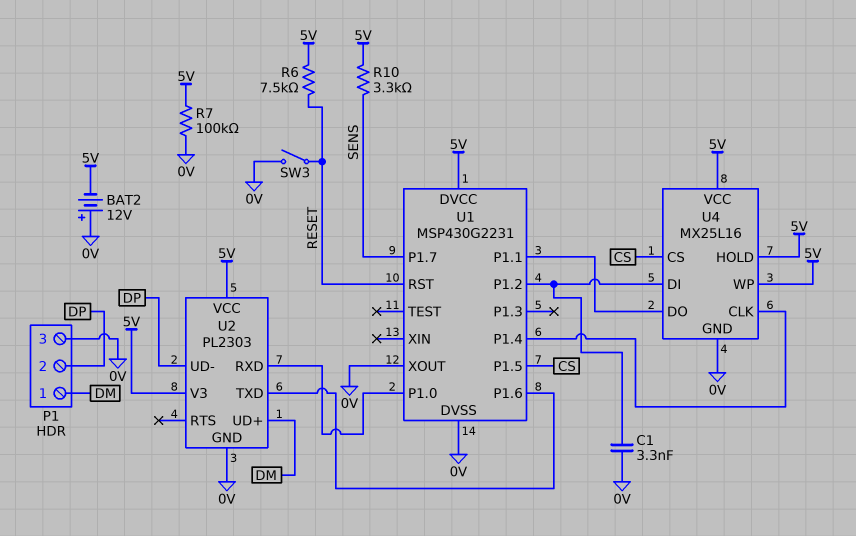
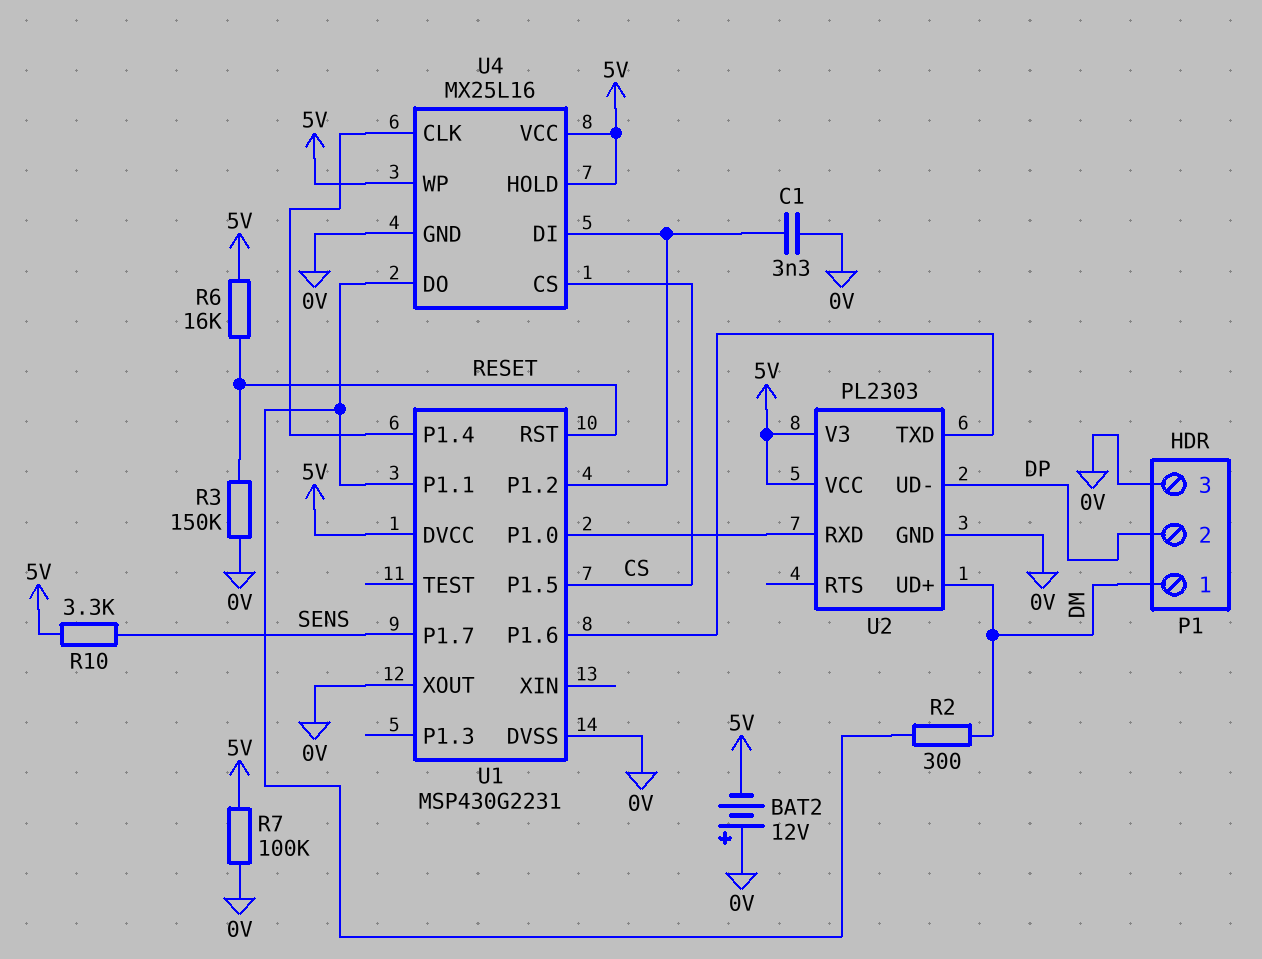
R2: none -> 300 (DM, U1/P1.1)
R3: none -> 150k (0V, RESET)
R6: 7.5k (5V, RESET) -> 16k (5V, RESET)
SW3: switch (0V, RESET) -> none

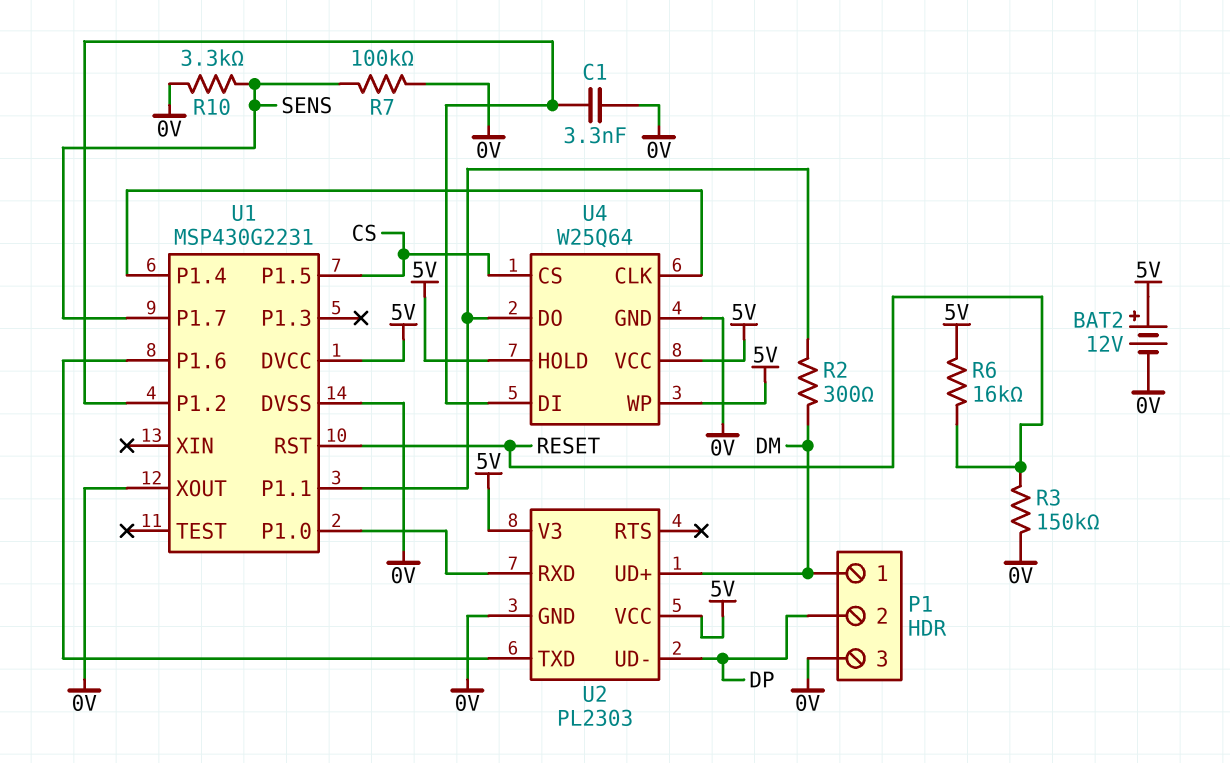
BAT2: 12V (plus 0V, minus 5V) -> 12V (plus 5V, minus 0V)
R7: 100k (0V, 5V) -> 100k (0V, SENS)
R10: 3.3k (5V, SENS) -> 3.3k (0V, SENS)
U4: MX25L16 -> W25Q64

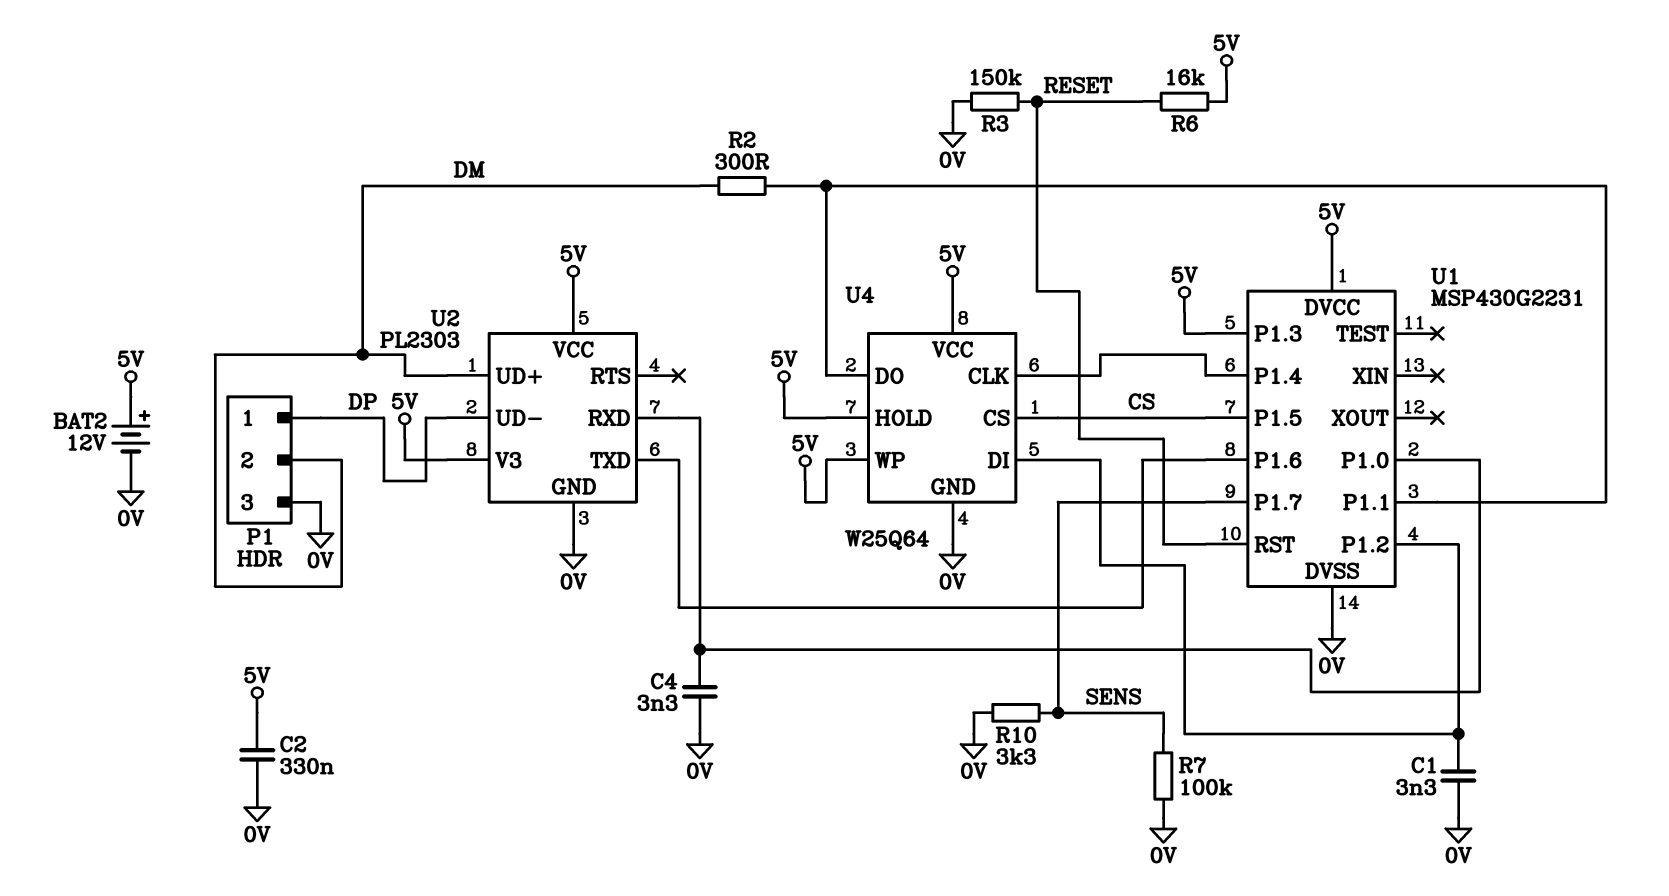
C2: none -> 330nF (0V, 5V)
C4: none -> 3.3nF (0V, U1/P1.0)
P1 pin 1: DM -> DP
P1 pin 2: DP -> DM
U1 pin P1.3: none -> 5V
U1 pin XOUT: 0V -> none

